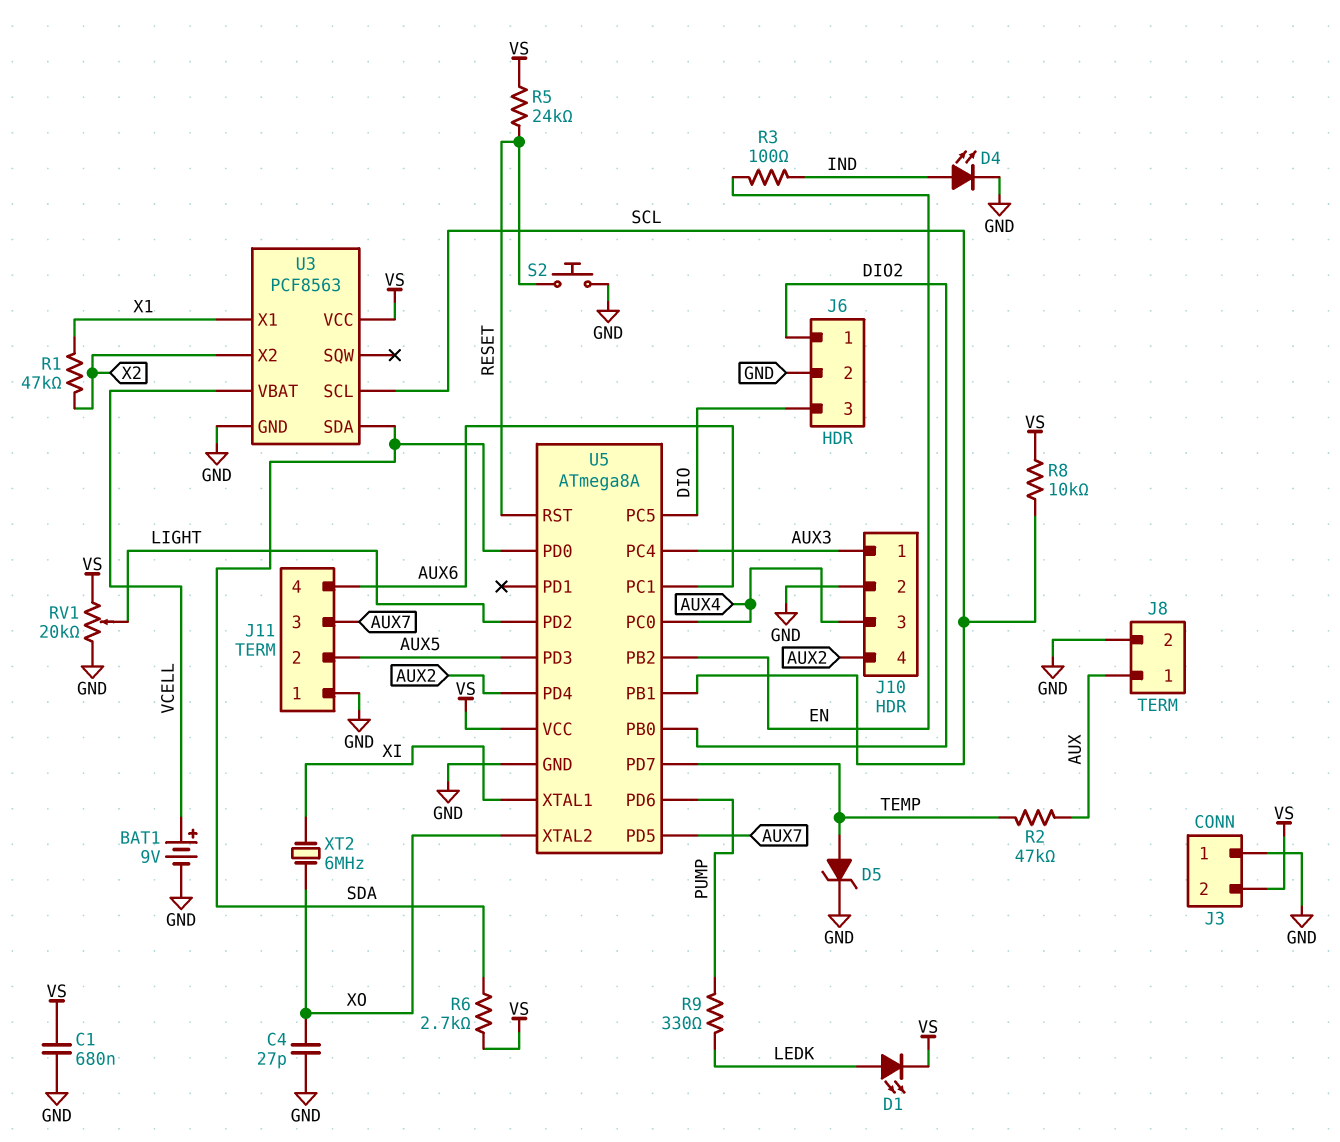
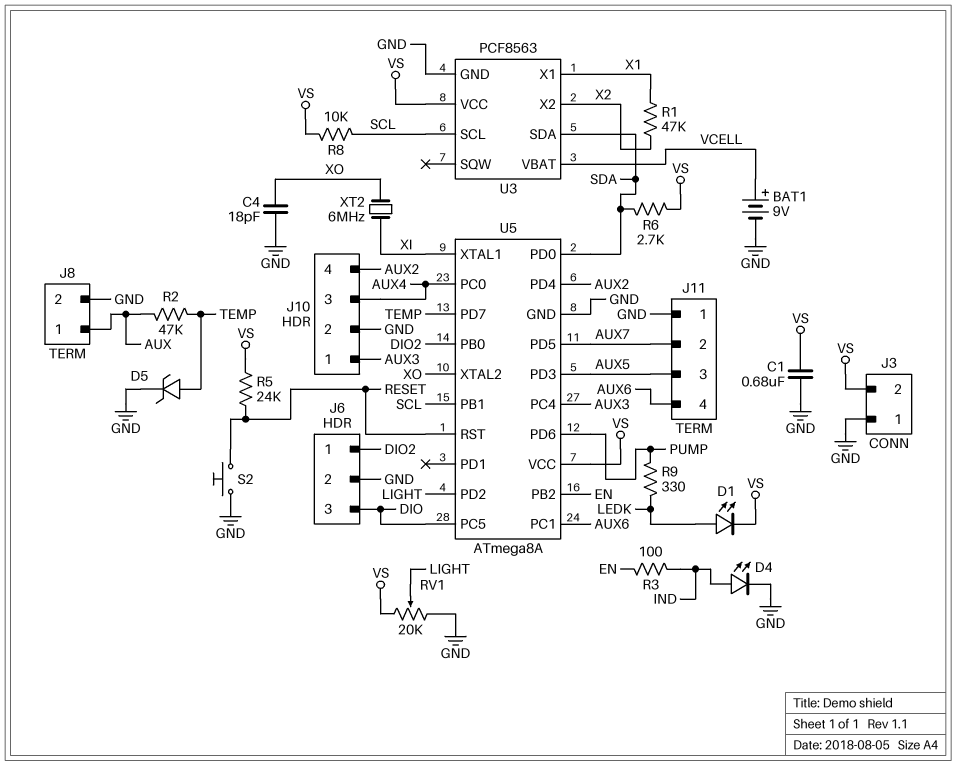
C4: 27pF (GND, XO) -> 18pF (GND, XO)
J11 pin 2: AUX5 -> AUX7
J11 pin 3: AUX7 -> AUX5

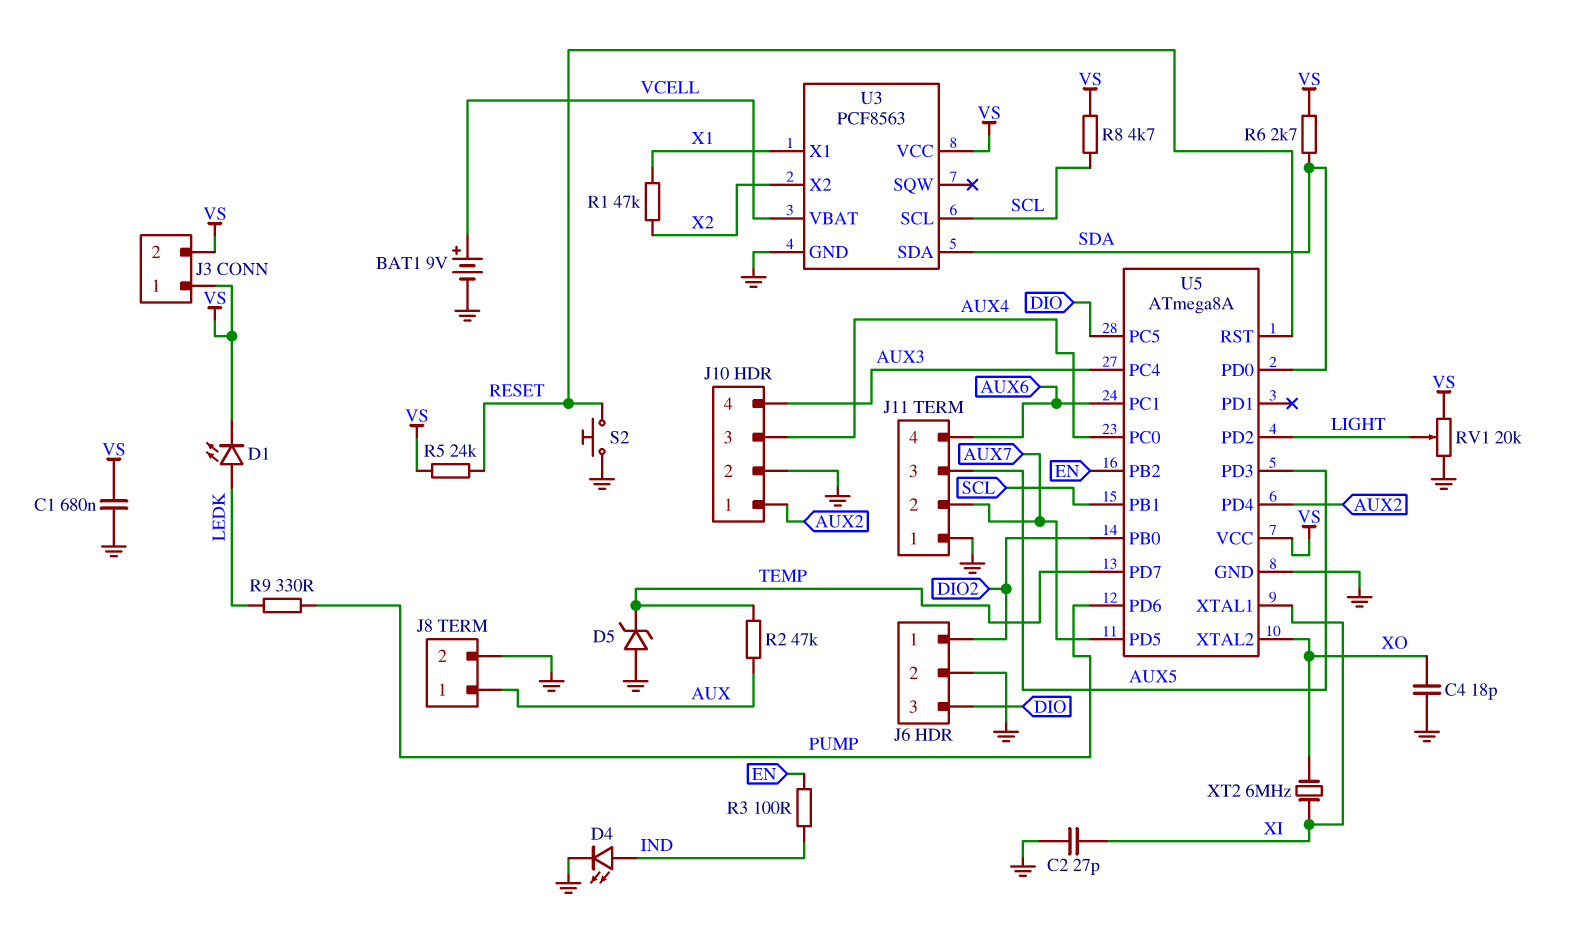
C2: none -> 27pF (GND, XI)
D5: zener (A TEMP, K GND) -> zener (A GND, K TEMP)
J3 pin 1: GND -> VS
J10 pin 1: AUX3 -> AUX2
J10 pin 4: AUX2 -> AUX3
R8: 10k (SCL, VS) -> 4.7k (SCL, VS)

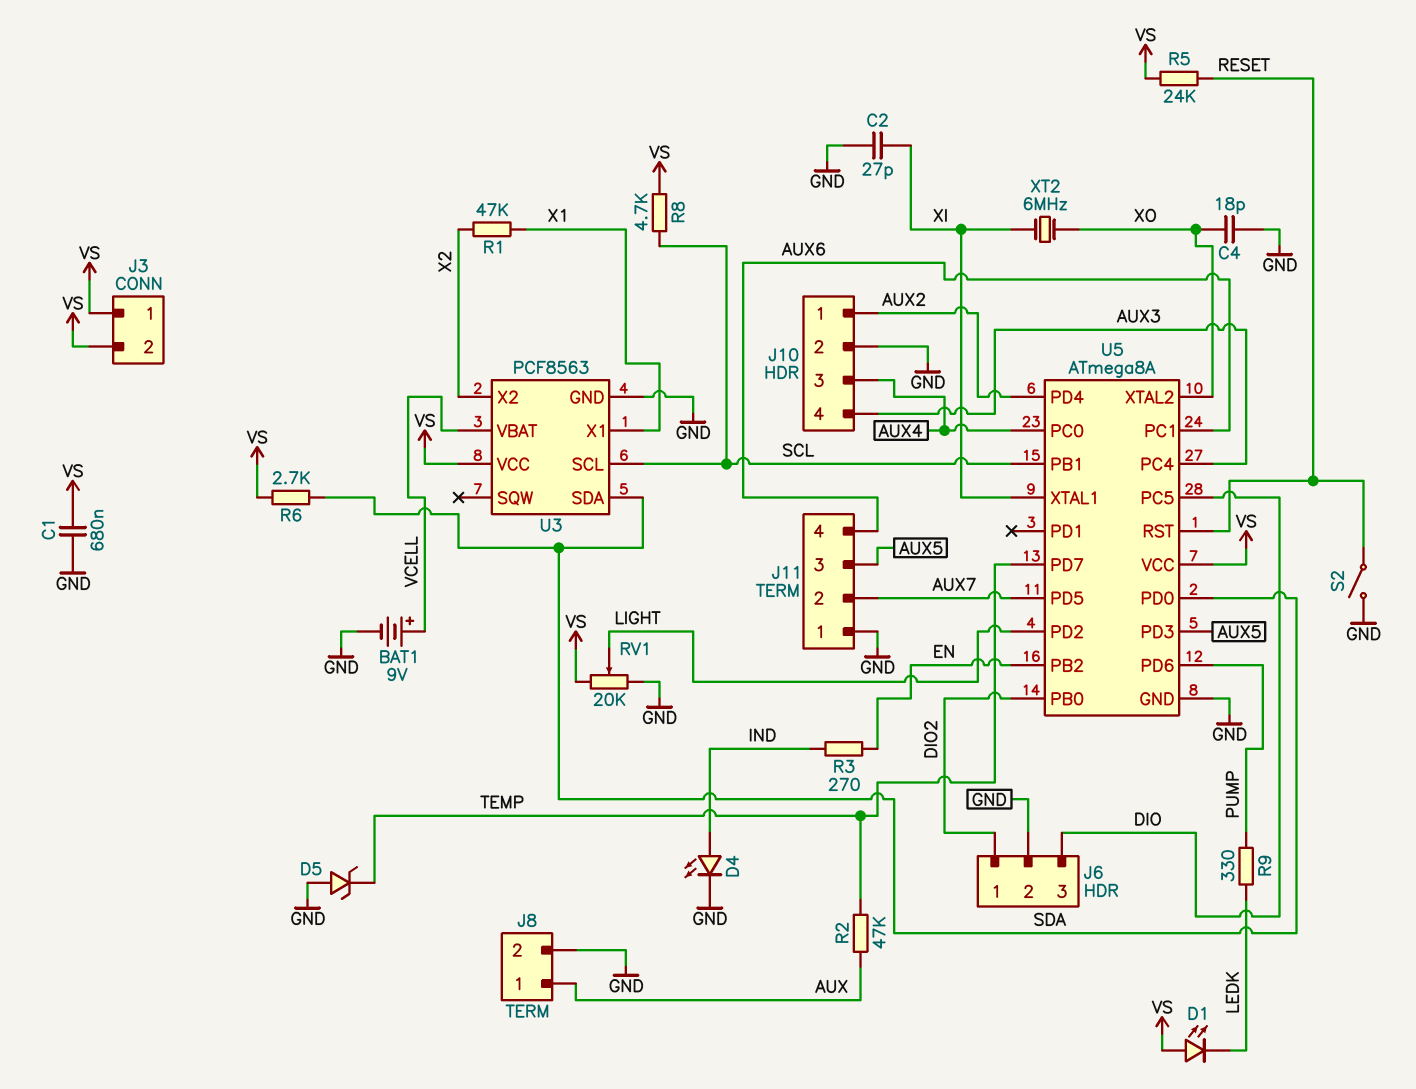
D1: LED (A LEDK, K VS) -> LED (A VS, K LEDK)
R3: 100 (EN, IND) -> 270 (EN, IND)
S2: button (GND, RESET) -> switch (GND, RESET)

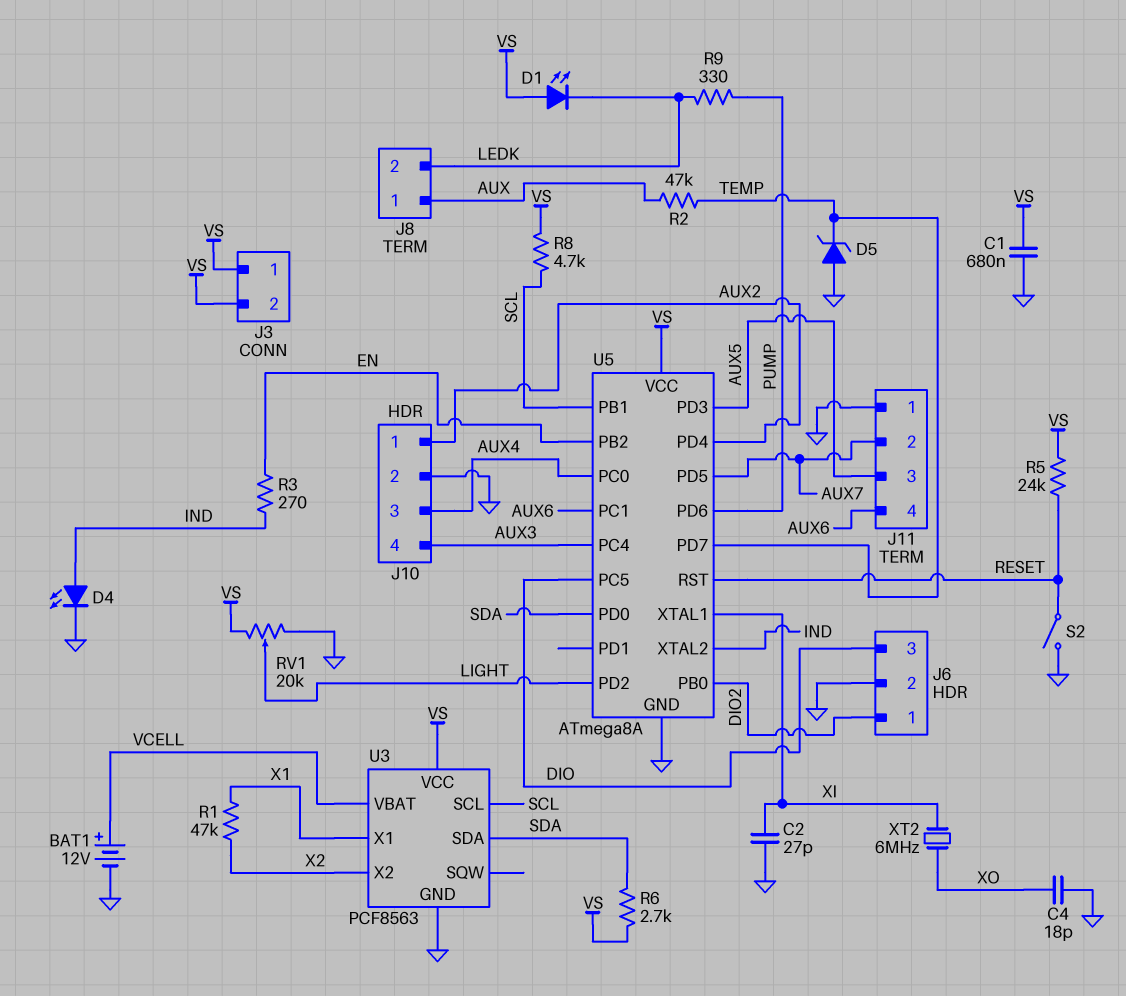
BAT1: 9V (plus VCELL, minus GND) -> 12V (plus VCELL, minus GND)
J8 pin 2: GND -> LEDK
U5 pin XTAL2: XO -> IND

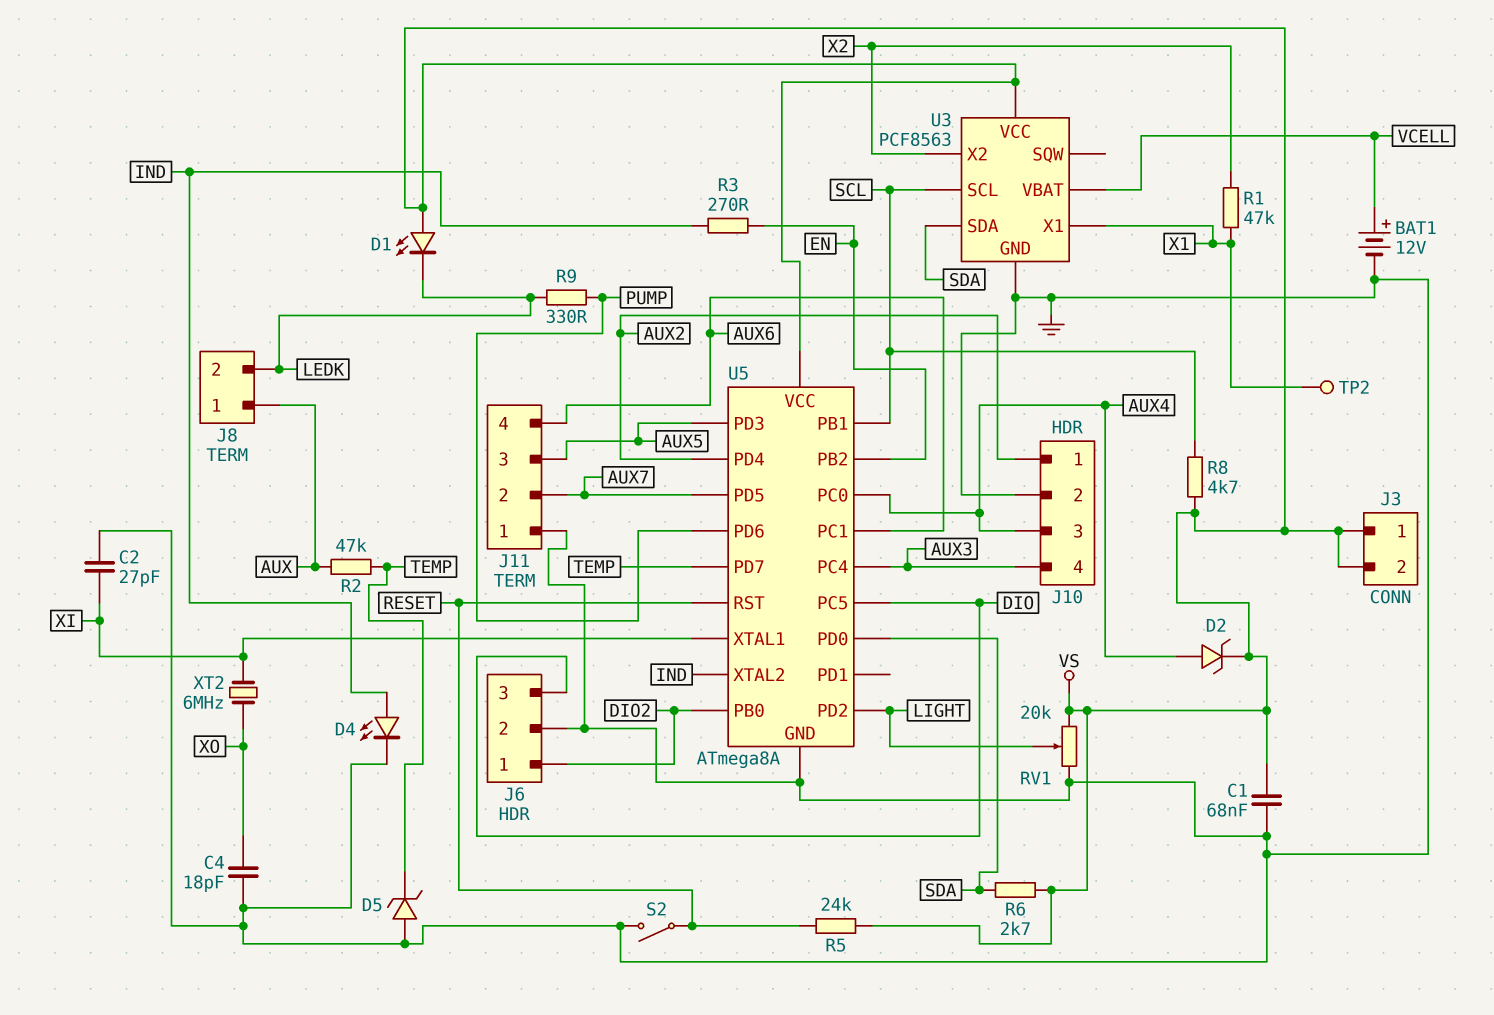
C1: 680nF (GND, VS) -> 68nF (GND, VS)
D2: none -> zener (A AUX4, K VS)
TP2: none -> test point (X1)

